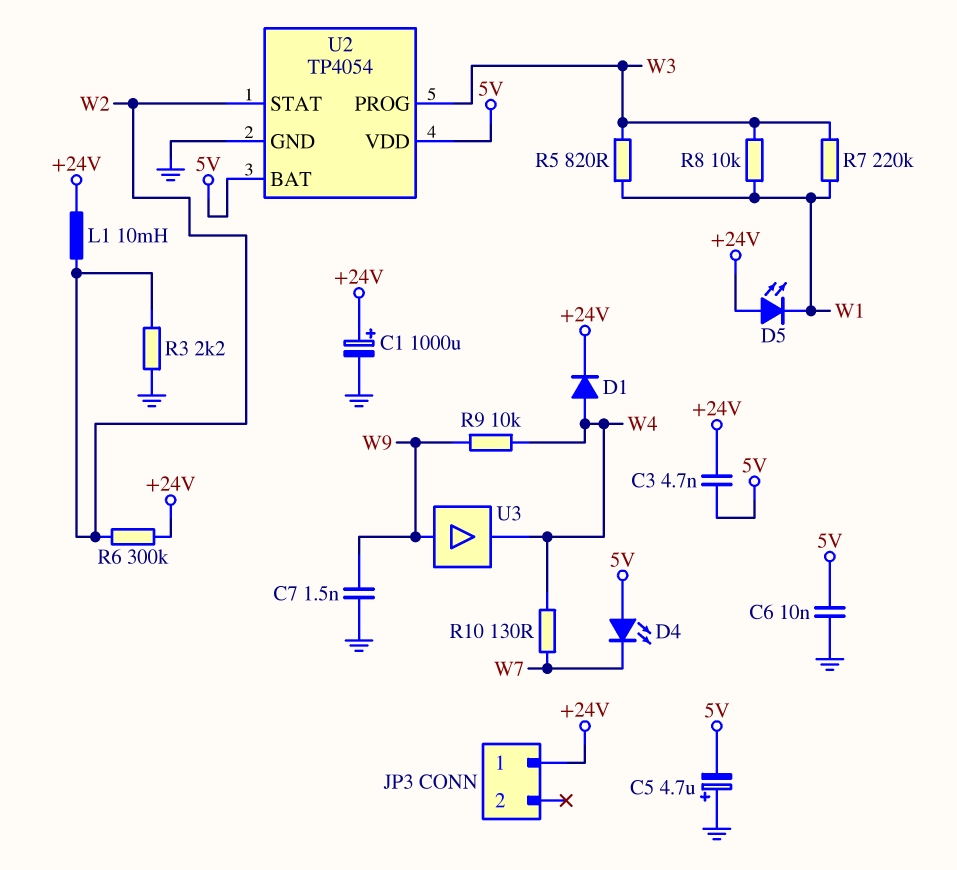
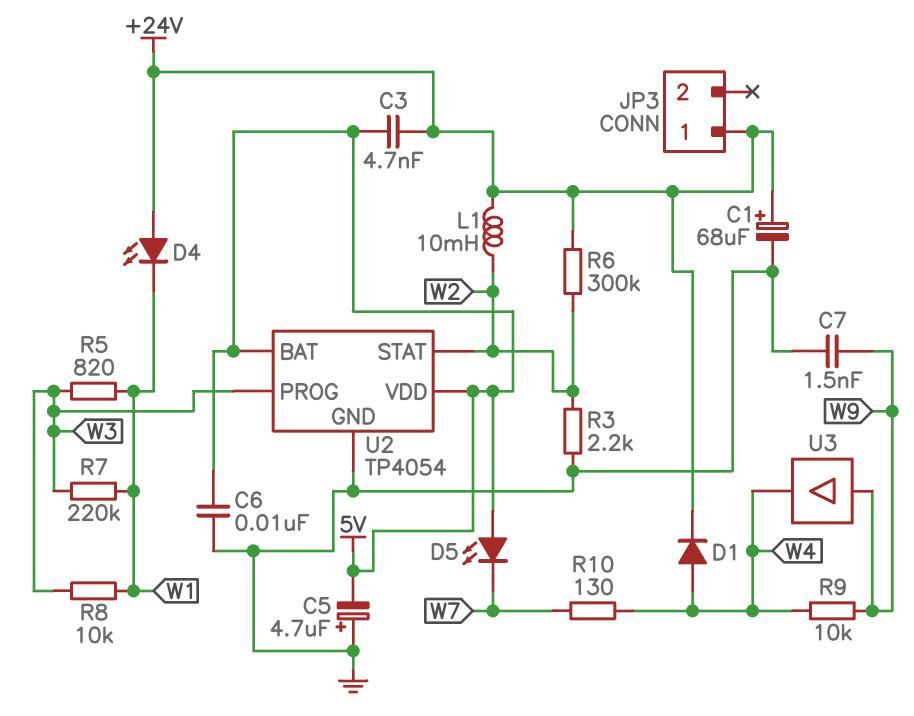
C1: 1000uF (plus +24V, minus GND) -> 68uF (plus +24V, minus GND)
D4: LED (A 5V, K W7) -> LED (A +24V, K W1)
D5: LED (A +24V, K W1) -> LED (A 5V, K W7)

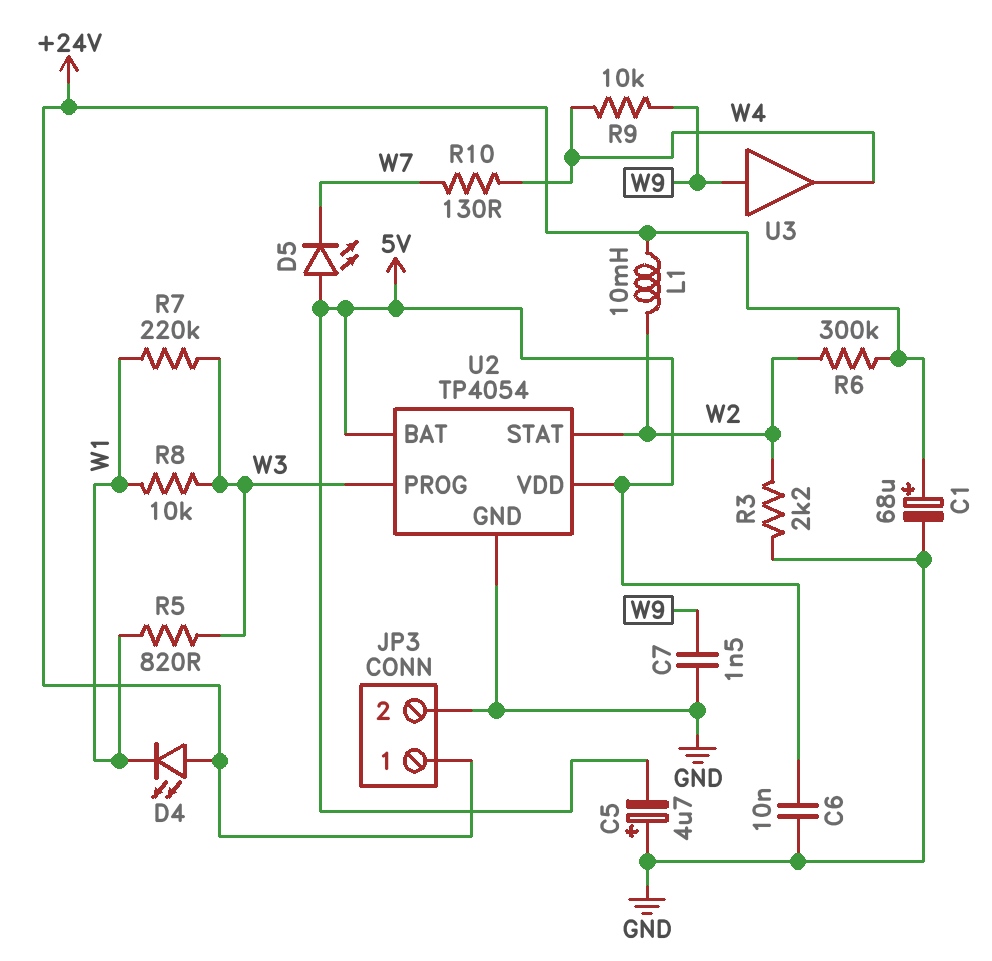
C3: 4.7nF (+24V, 5V) -> none
D1: diode (A W4, K +24V) -> none
JP3 pin 2: none -> GND

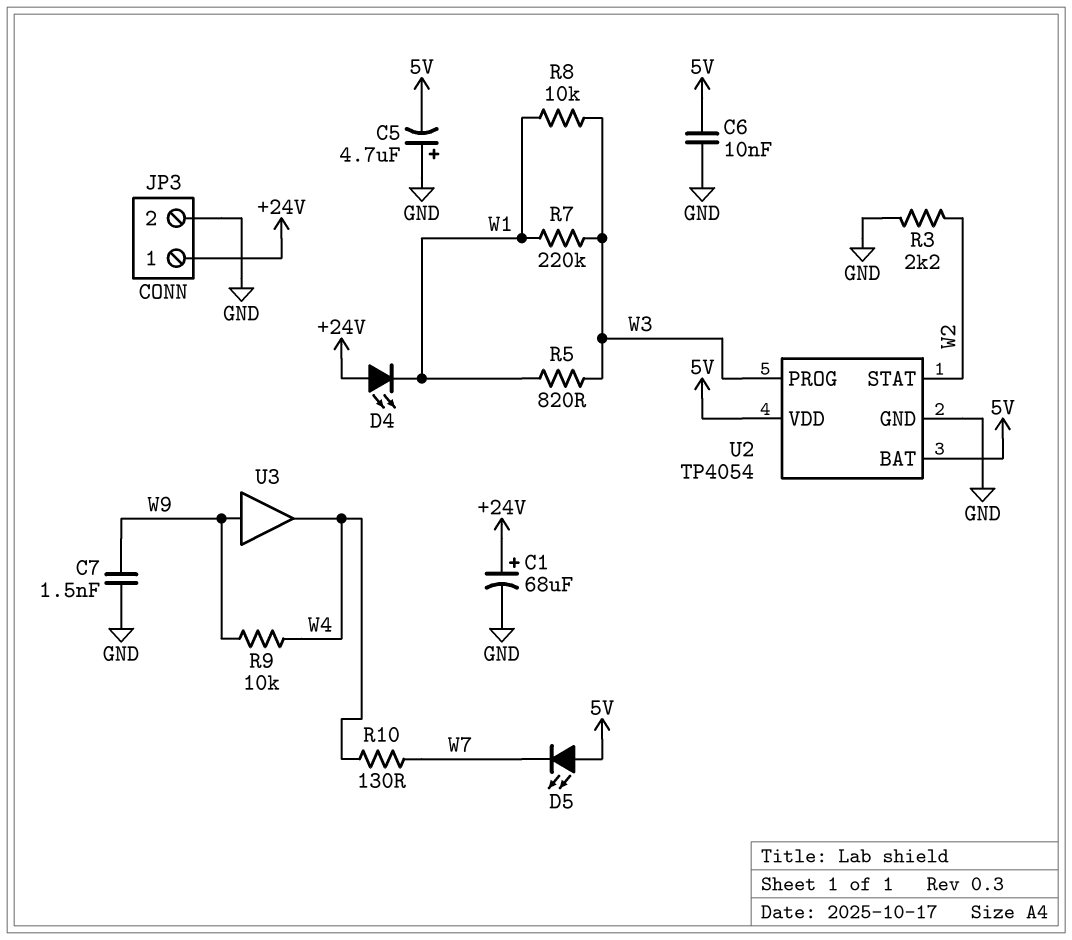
L1: 10mH (+24V, W2) -> none
R6: 300k (+24V, W2) -> none

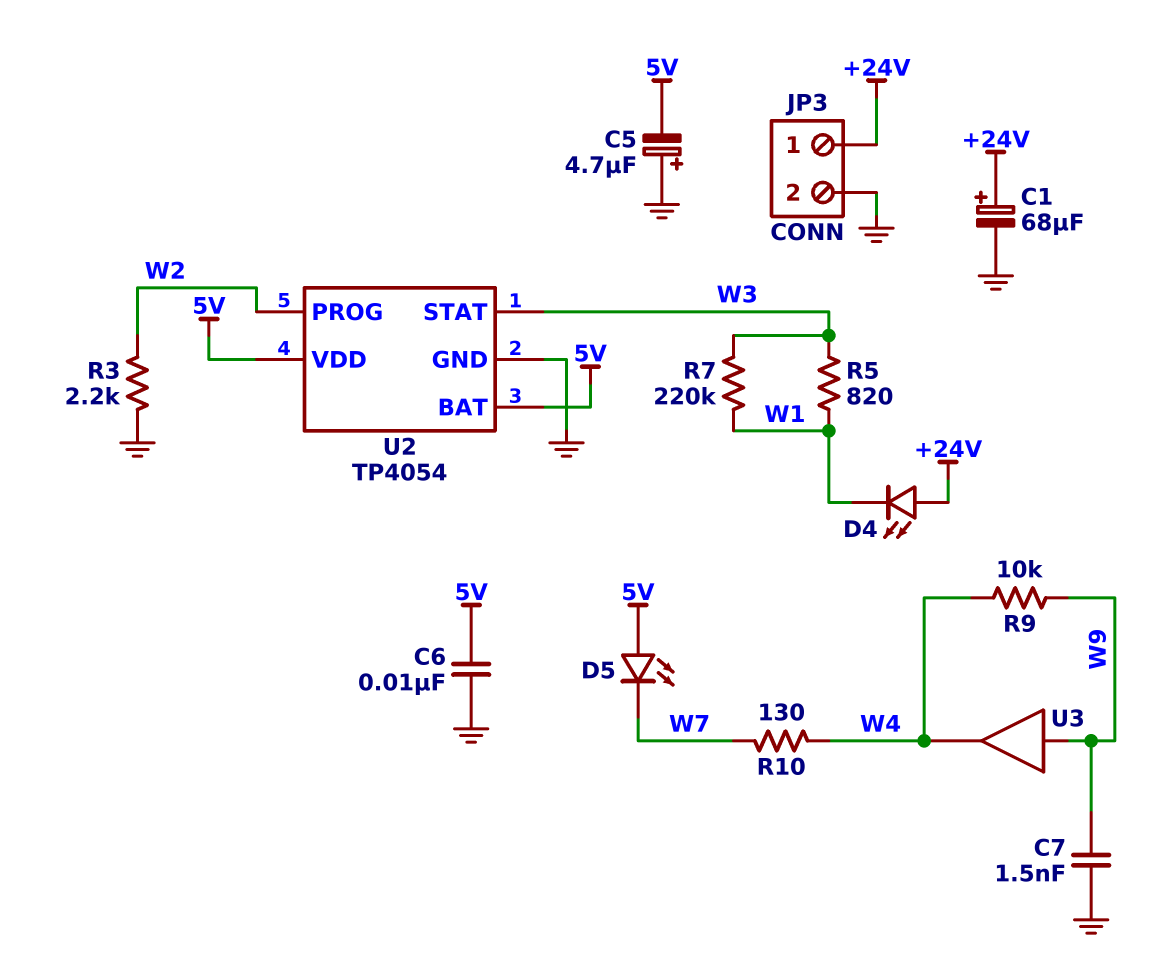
R8: 10k (W1, W3) -> none
U2 pin PROG: W3 -> W2
U2 pin STAT: W2 -> W3

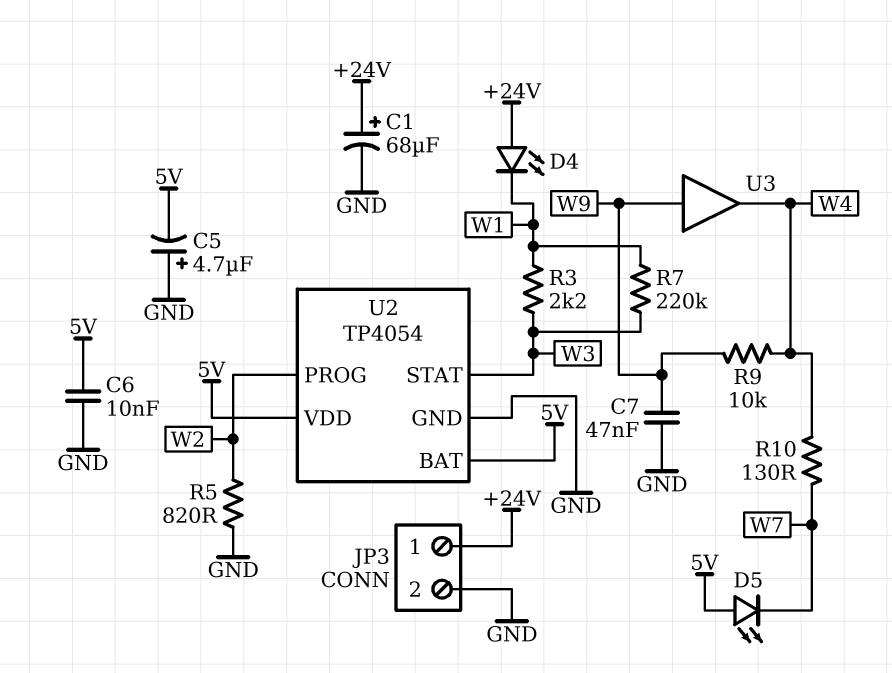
C7: 1.5nF (GND, W9) -> 47nF (GND, W9)
R3: 2.2k (GND, W2) -> 2.2k (W1, W3)
R5: 820 (W1, W3) -> 820 (GND, W2)

